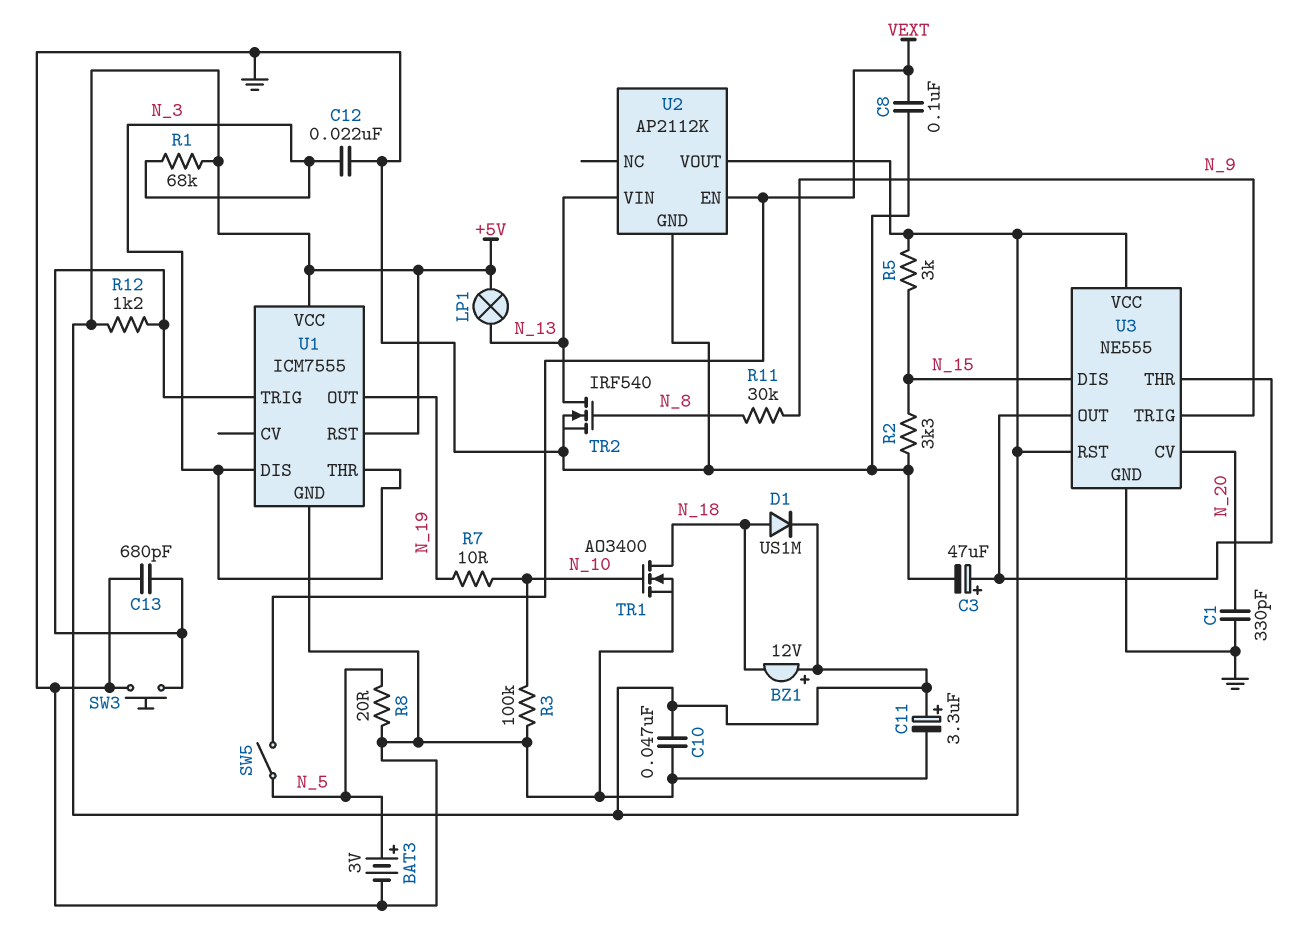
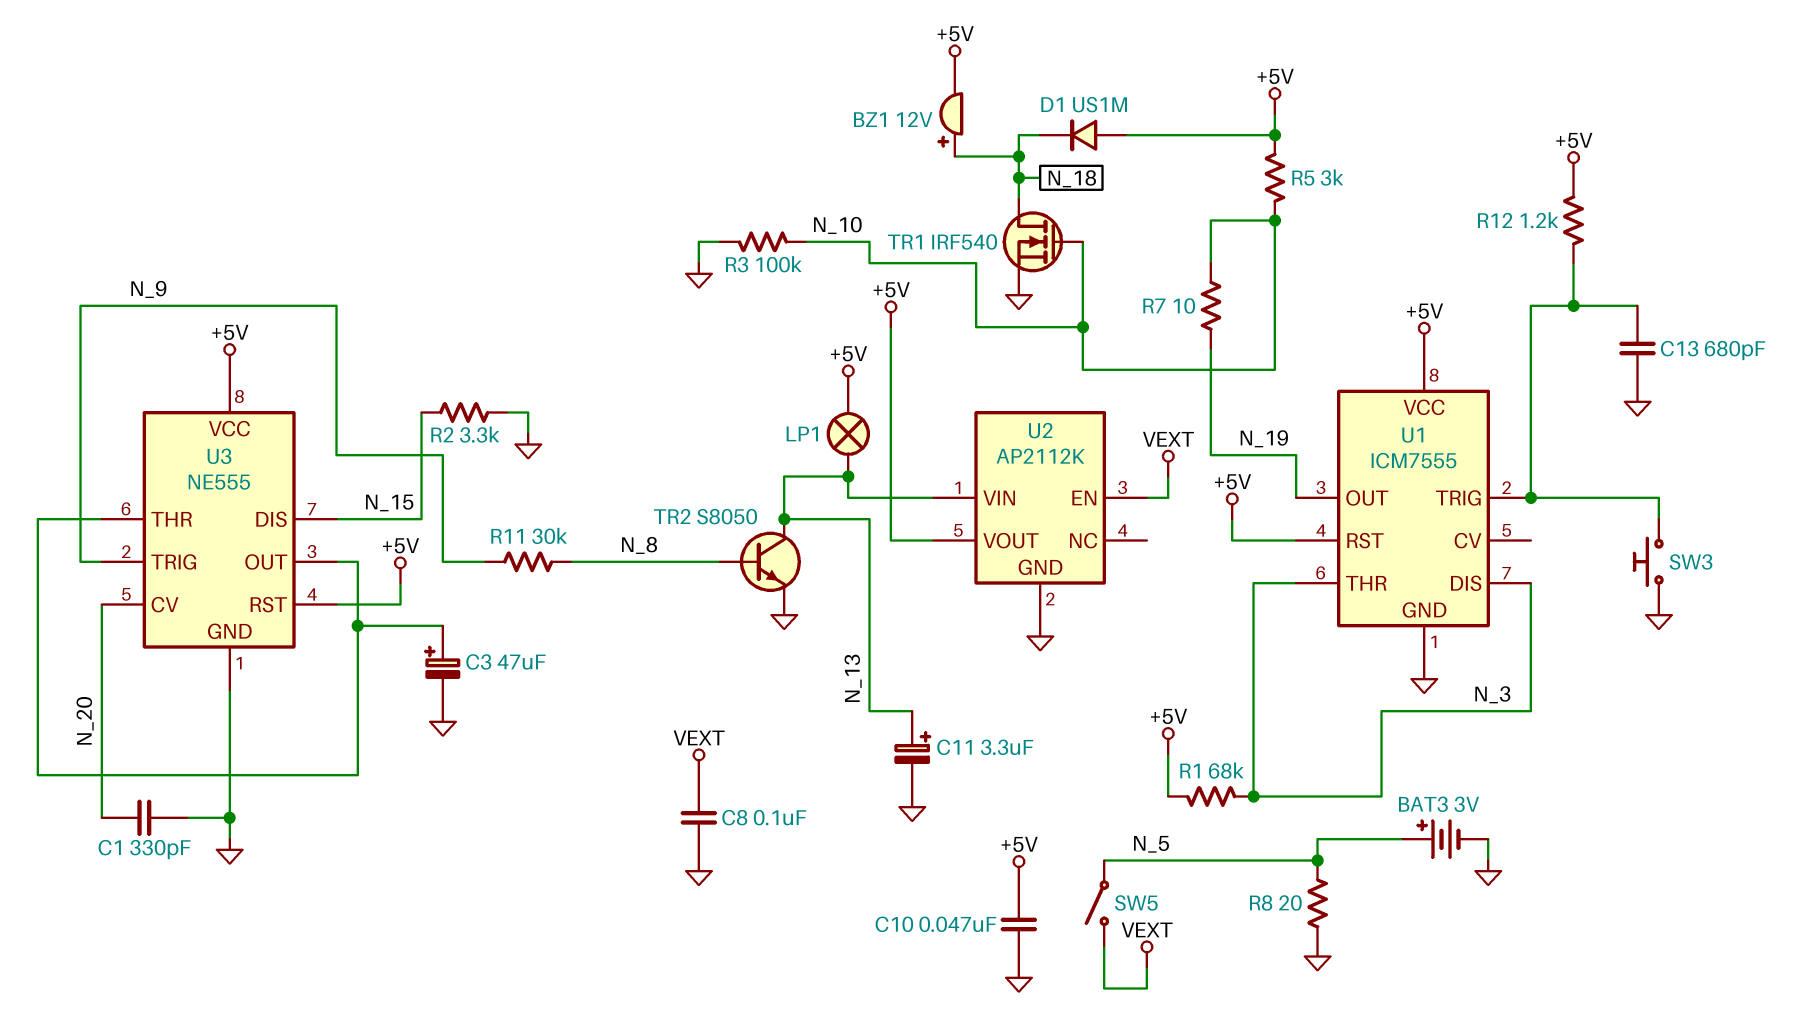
BZ1: buzzer 12V (plus +5V, minus N_18) -> buzzer 12V (plus N_18, minus +5V)
C11: 3.3uF (plus +5V, minus GND) -> 3.3uF (plus N_13, minus GND)
C12: 22nF (GND, N_3) -> none
D1: diode US1M (A N_18, K +5V) -> diode US1M (A +5V, K N_18)
R5: 3k (+5V, N_15) -> 3k (+5V, N_10)
TR1: NMOS AO3400 (G N_10, D N_18, S GND) -> NMOS IRF540 (G N_10, D N_18, S GND)
TR2: NMOS IRF540 (G N_8, D N_13, S GND) -> NPN S8050 (B N_8, C N_13, E GND)

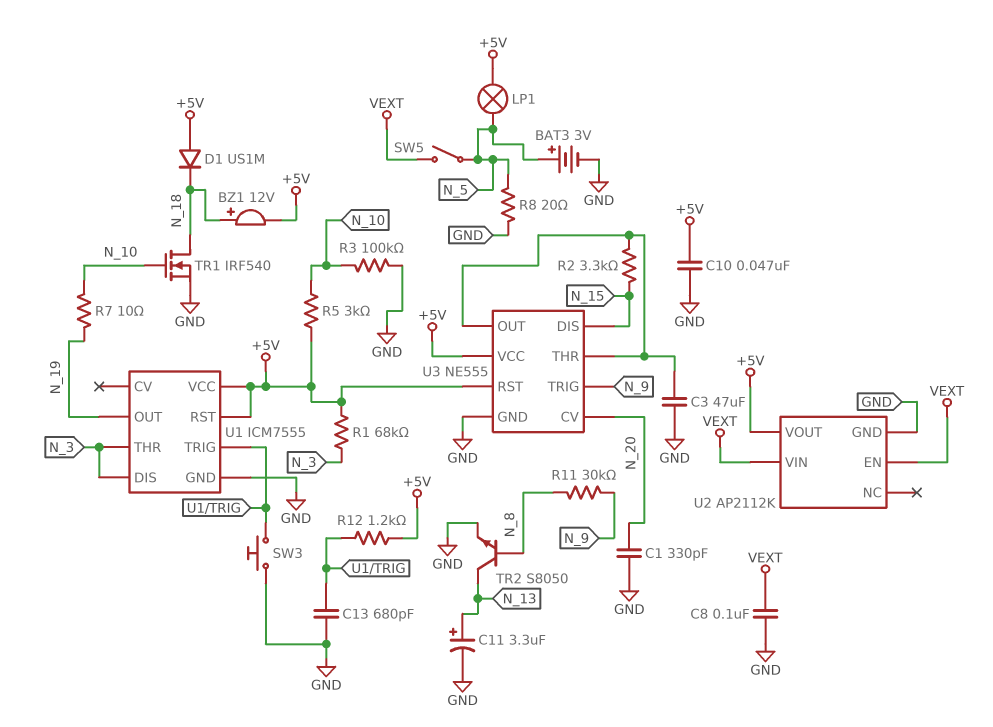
C3: 47uF (plus U3/OUT, minus GND) -> 47uF (GND, U3/OUT)
LP1: lamp (+5V, N_13) -> lamp (+5V, N_5)
R2: 3.3k (GND, N_15) -> 3.3k (N_15, U3/OUT)
U2 pin VIN: N_13 -> VEXT

